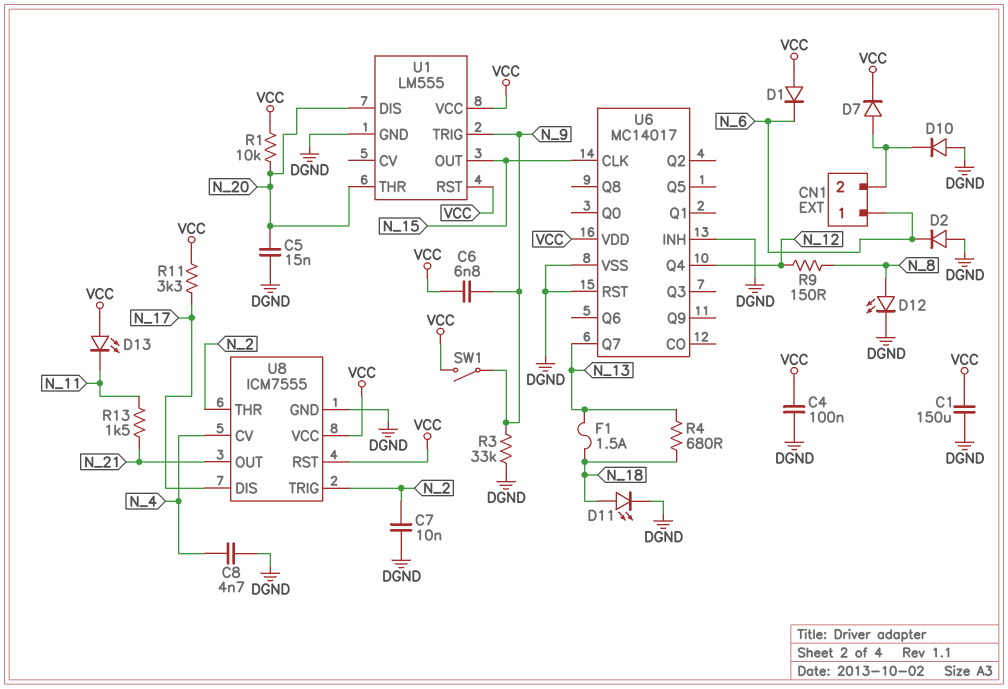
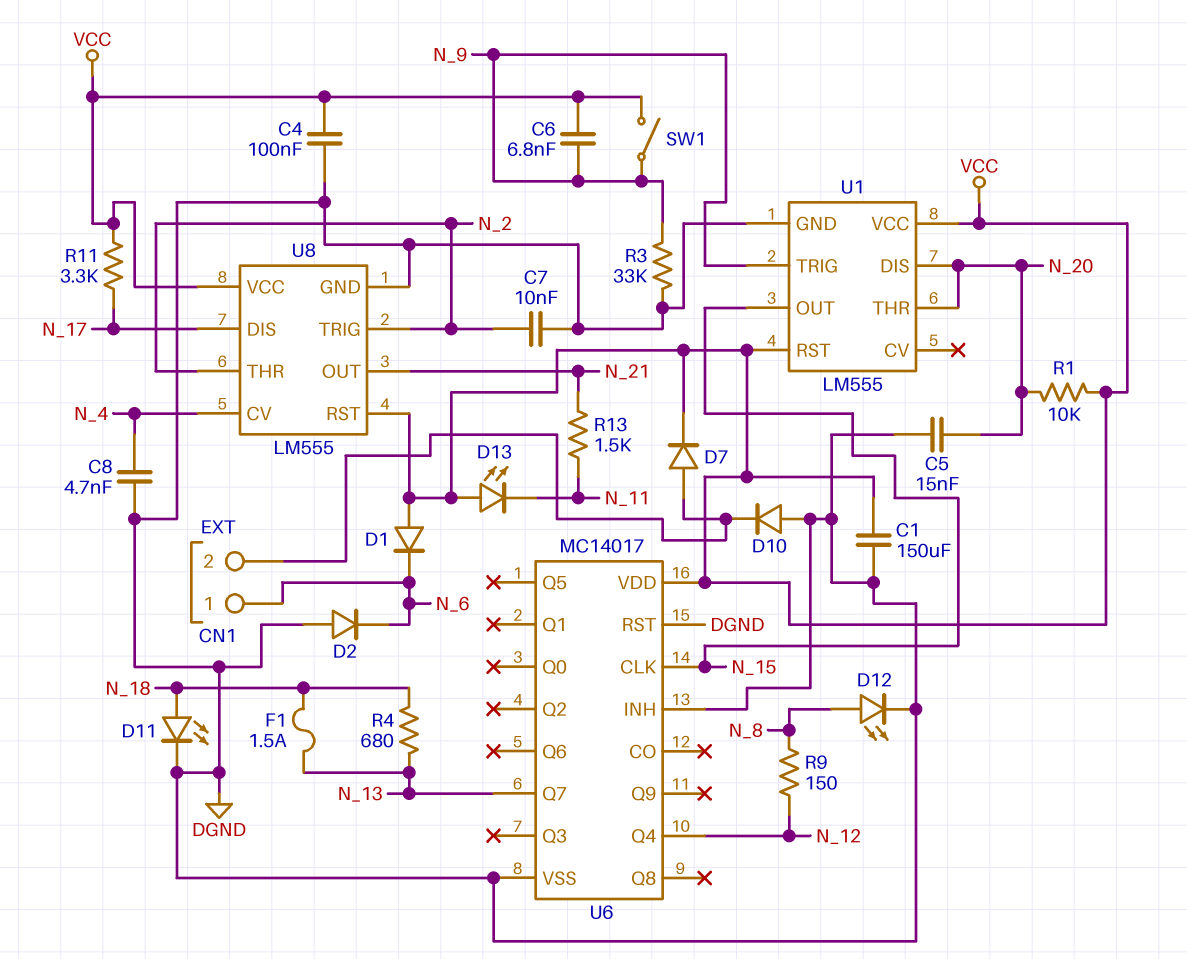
U8: ICM7555 -> LM555

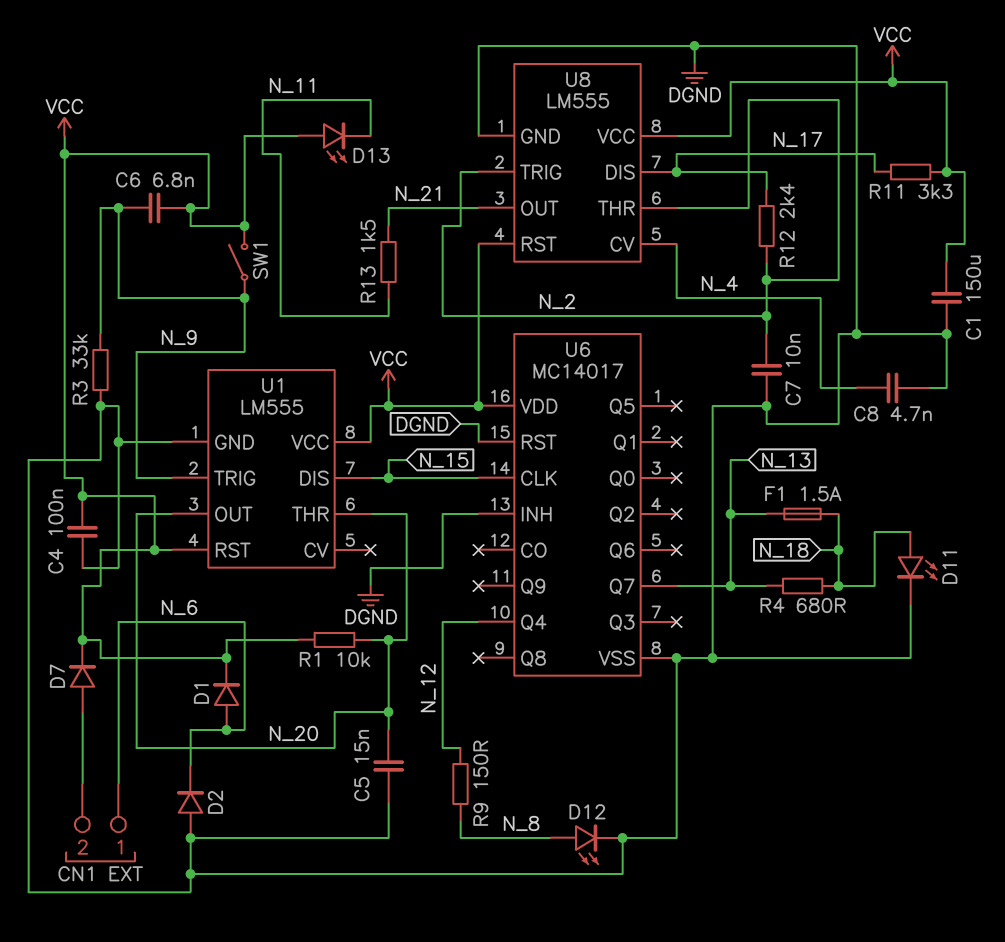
D1: diode (A VCC, K N_6) -> diode (A N_6, K VCC)
D10: diode (A DGND, K CN1/2) -> none
R12: none -> 2.4k (N_2, N_17)
U1 pin DIS: N_20 -> N_15
U1 pin OUT: N_15 -> N_20

